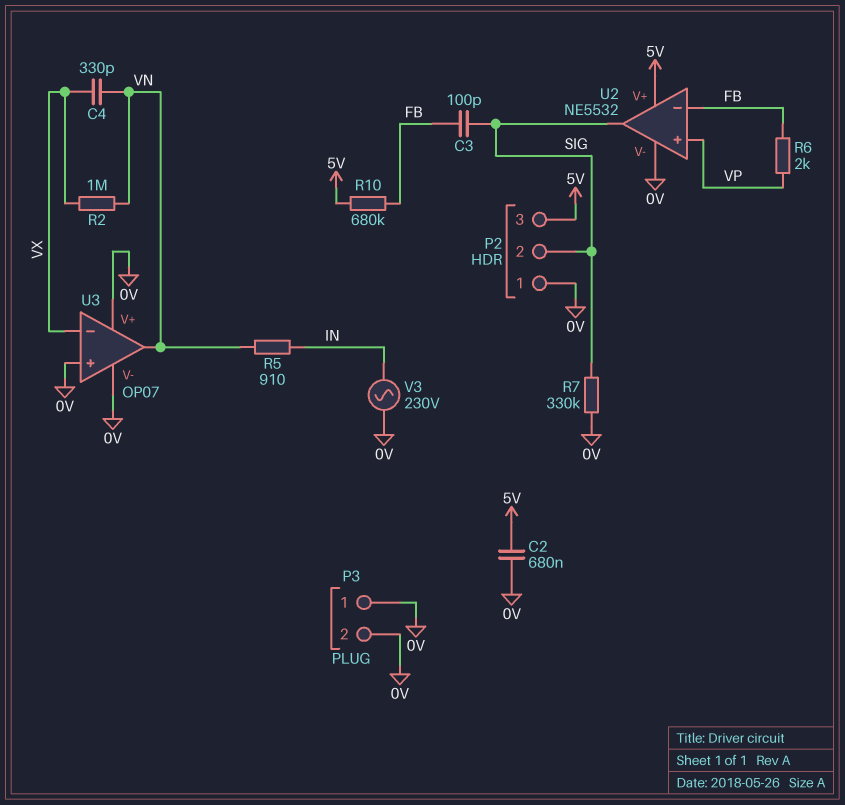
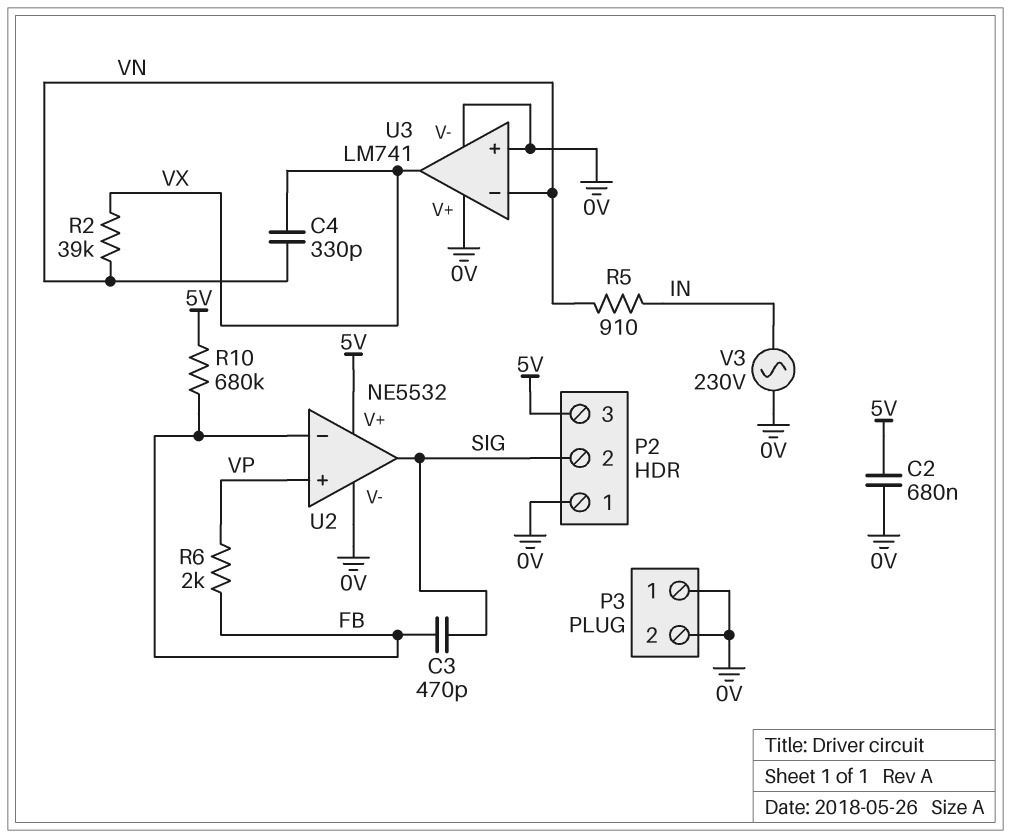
C3: 100pF (FB, SIG) -> 470pF (FB, SIG)
R2: 1M (VN, VX) -> 39k (VN, VX)
R7: 330k (0V, SIG) -> none
U3: OP07 -> LM741
U3 pin in-: VX -> VN
U3 pin out: VN -> VX

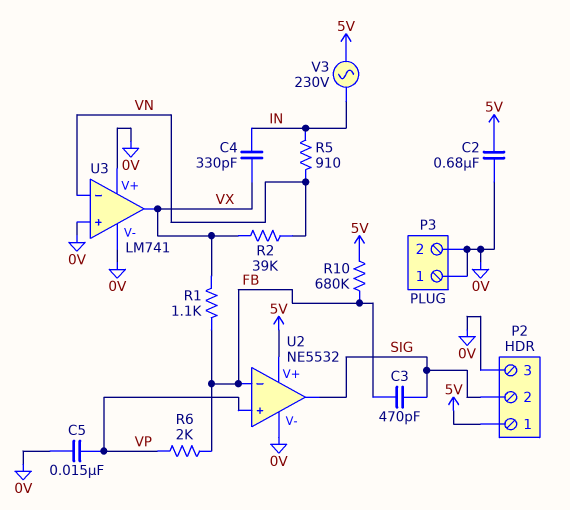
C4: 330pF (VN, VX) -> 330pF (IN, VX)
C5: none -> 15nF (0V, VP)
P2 pin 1: 0V -> 5V
P2 pin 3: 5V -> 0V
R1: none -> 1.1k (FB, VX)
V3: AC 230V (0V, IN) -> AC 230V (5V, IN)

